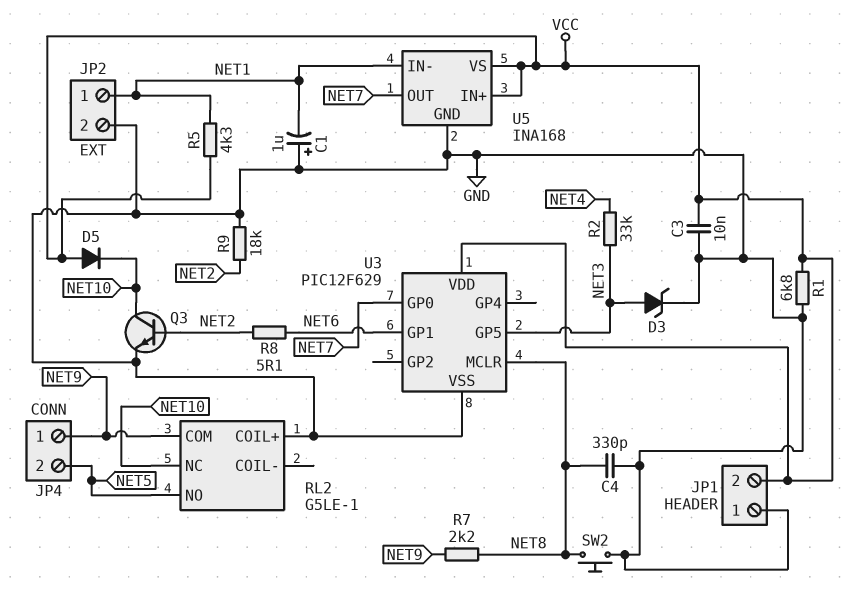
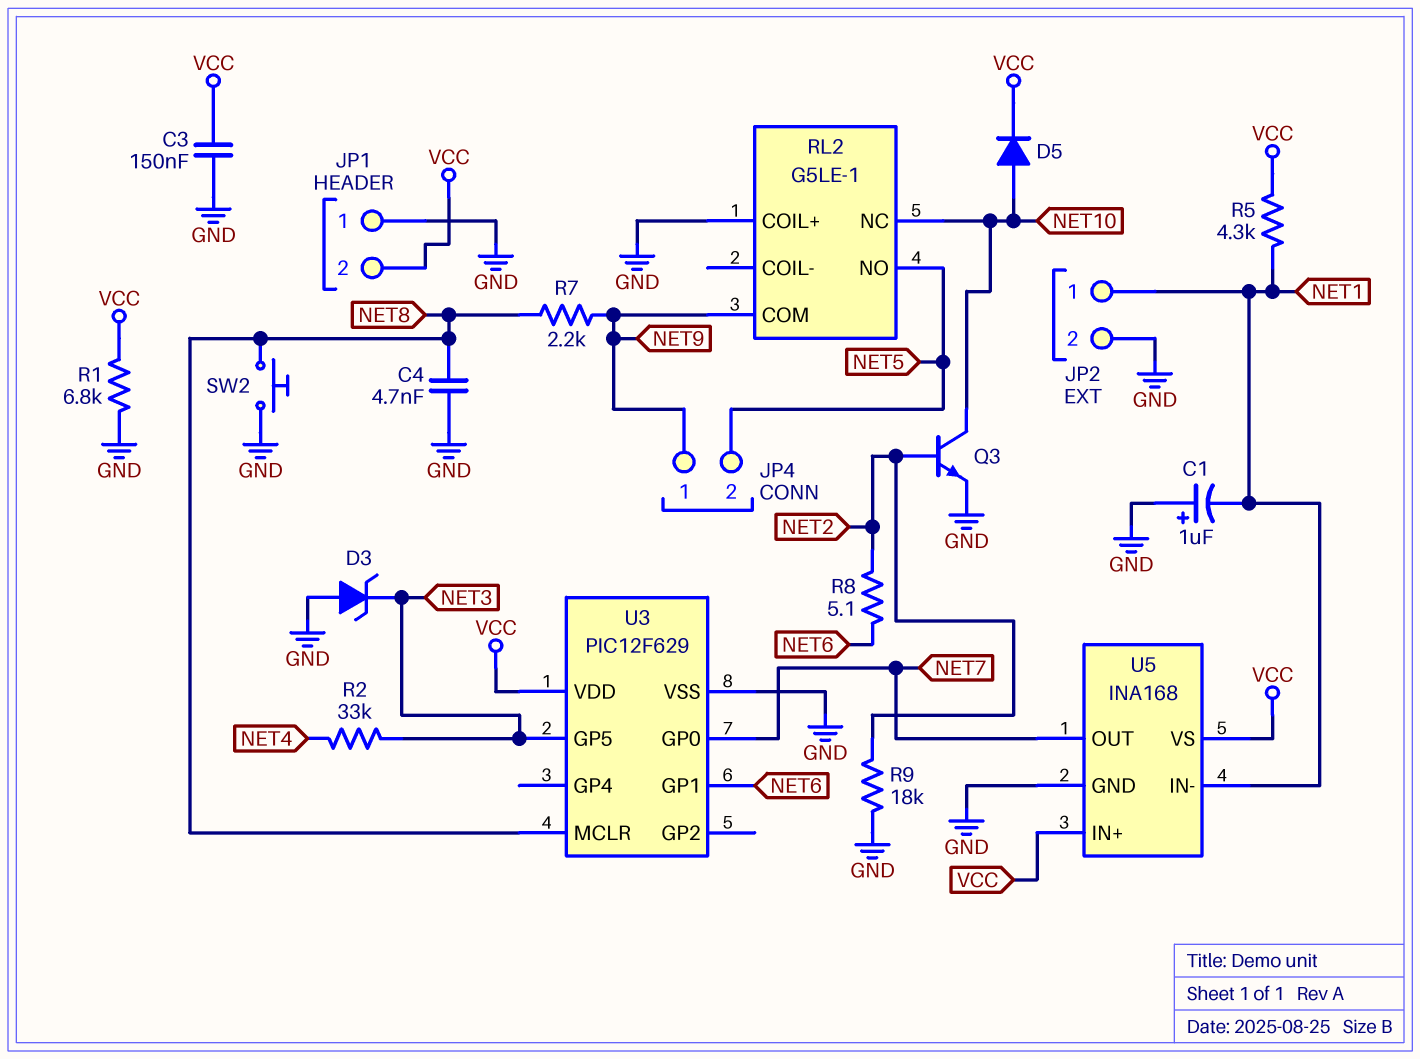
C3: 10nF (GND, VCC) -> 150nF (GND, VCC)
C4: 330pF (GND, NET8) -> 4.7nF (GND, NET8)
D3: zener (A NET3, K GND) -> zener (A GND, K NET3)
D5: diode (A VCC, K NET10) -> diode (A NET10, K VCC)

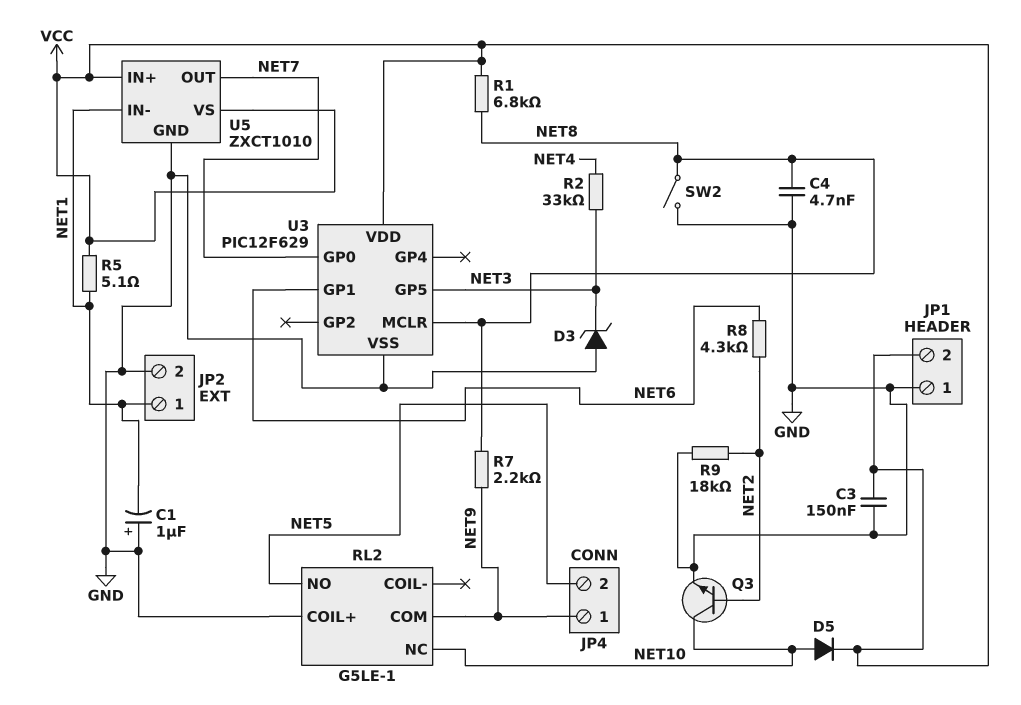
R1: 6.8k (GND, VCC) -> 6.8k (NET8, VCC)
R5: 4.3k (NET1, VCC) -> 5.1 (NET1, VCC)
R8: 5.1 (NET2, NET6) -> 4.3k (NET2, NET6)
SW2: button (GND, NET8) -> switch (GND, NET8)
U5: INA168 -> ZXCT1010

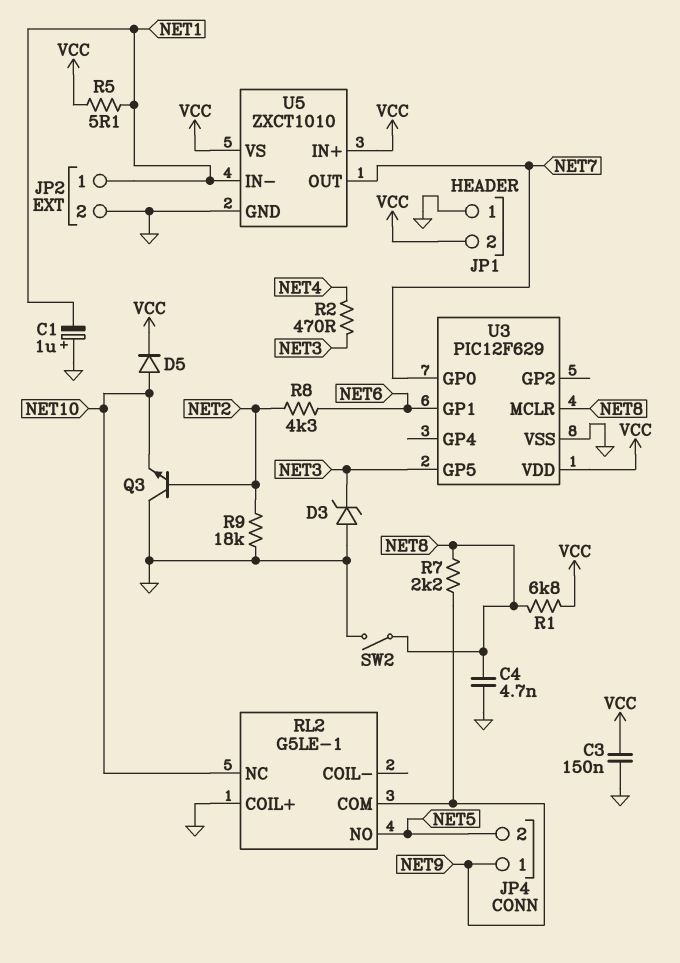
Q3: NPN (B NET2, C NET10, E GND) -> NPN (B NET2, C GND, E NET10)
R2: 33k (NET3, NET4) -> 470 (NET3, NET4)

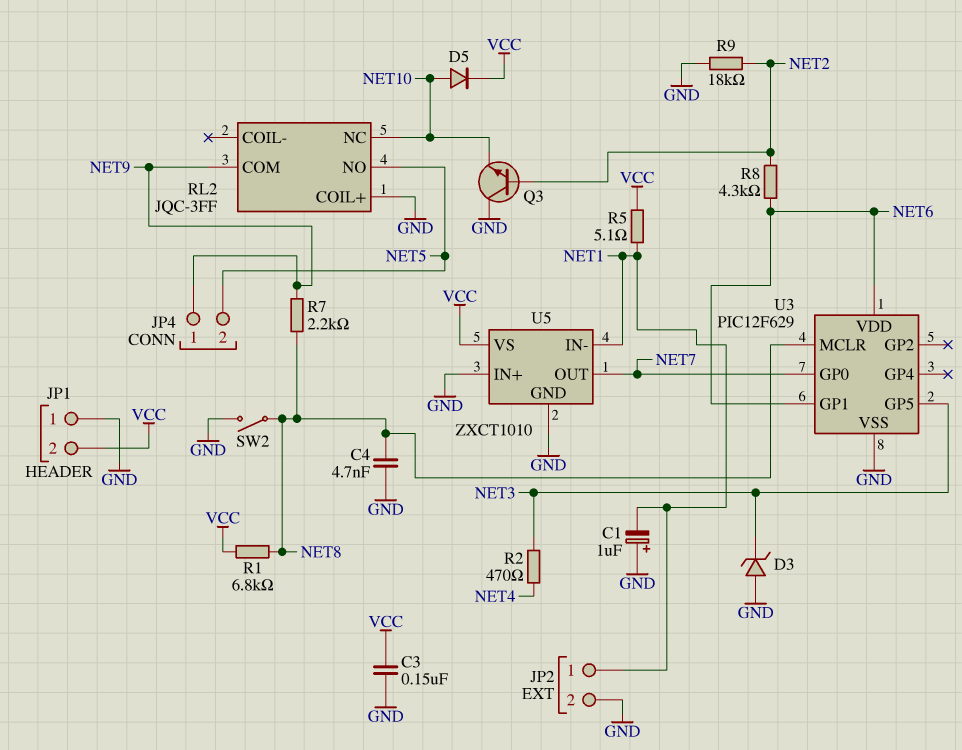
RL2: G5LE-1 -> JQC-3FF
U3 pin VDD: VCC -> NET6
U5 pin IN+: VCC -> GND

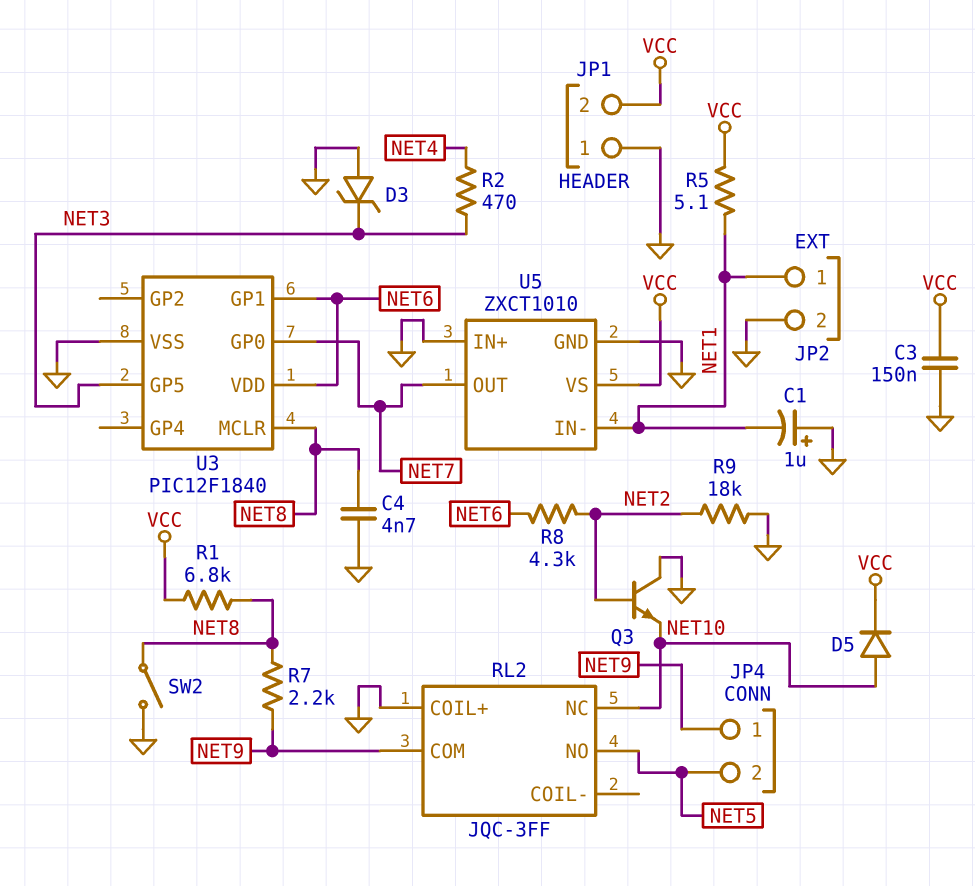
U3: PIC12F629 -> PIC12F1840

